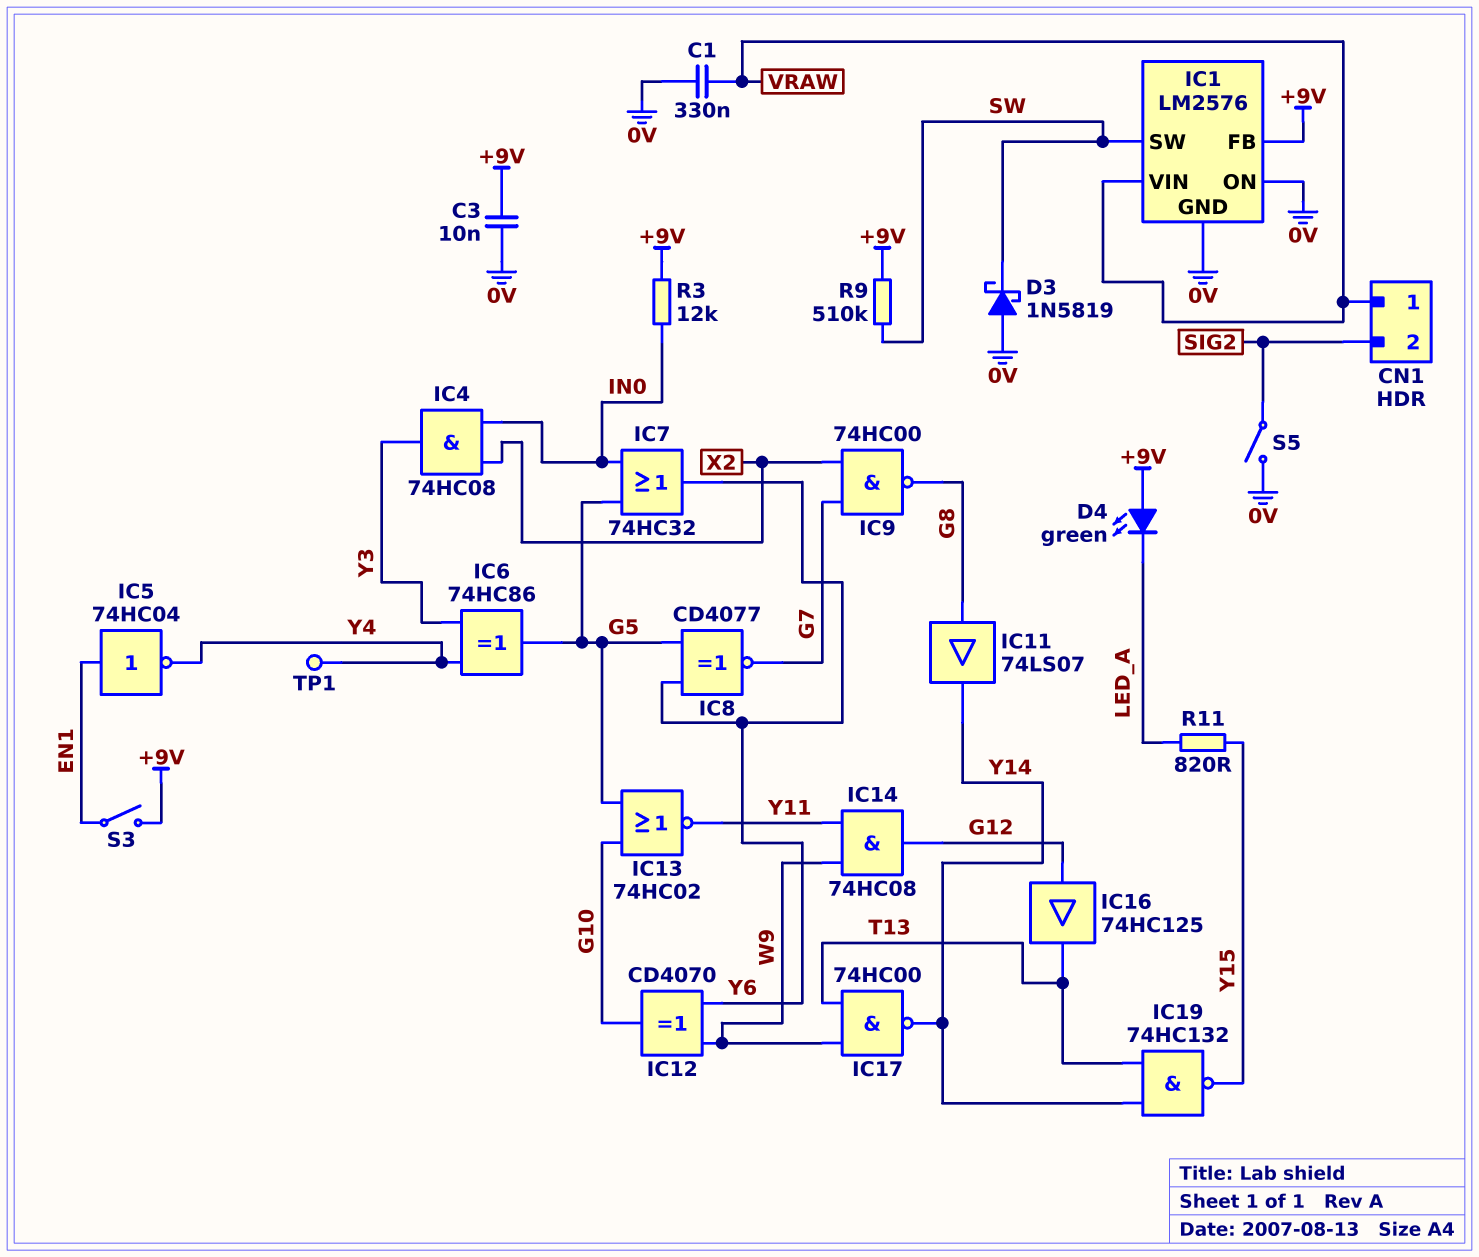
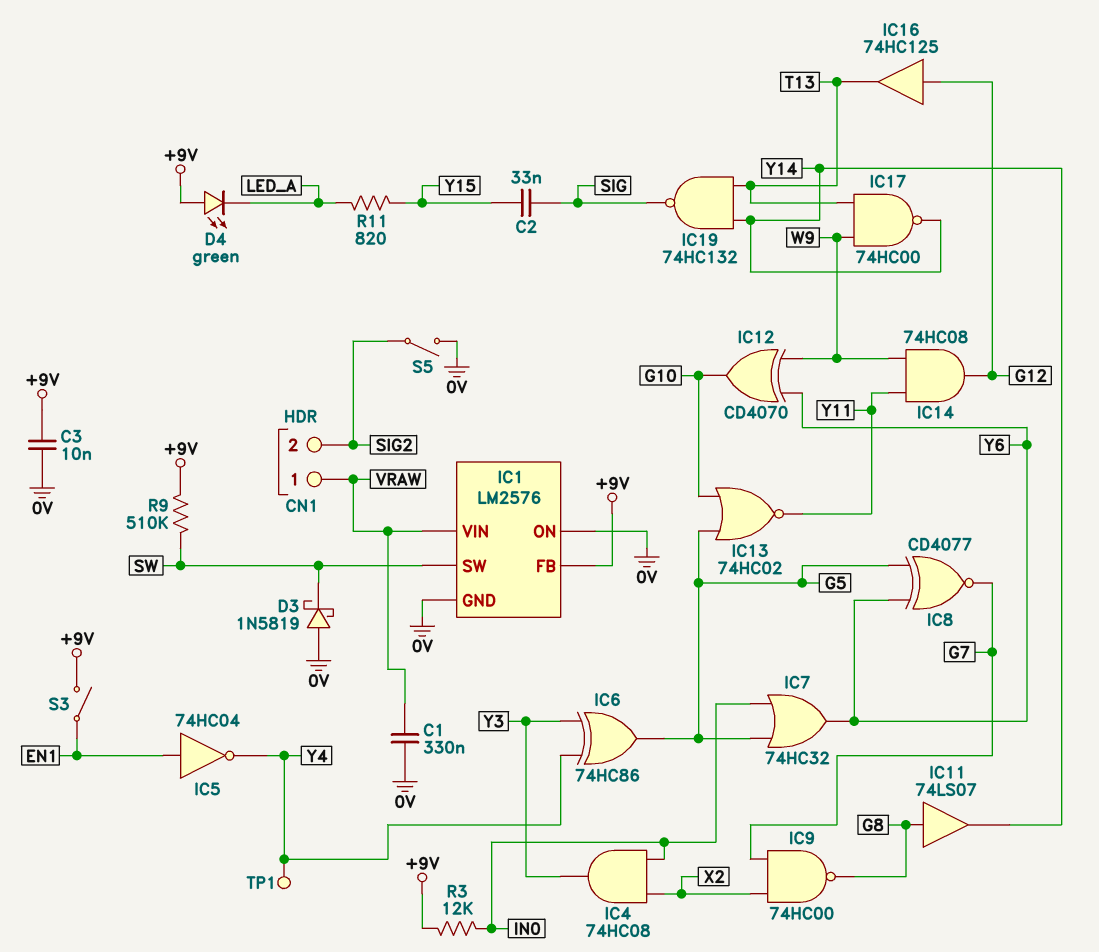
C2: none -> 33nF (SIG, Y15)
IC19: NAND 74HC132 (in T13, in Y14, out Y15) -> NAND 74HC132 (in T13, in Y14, out SIG)

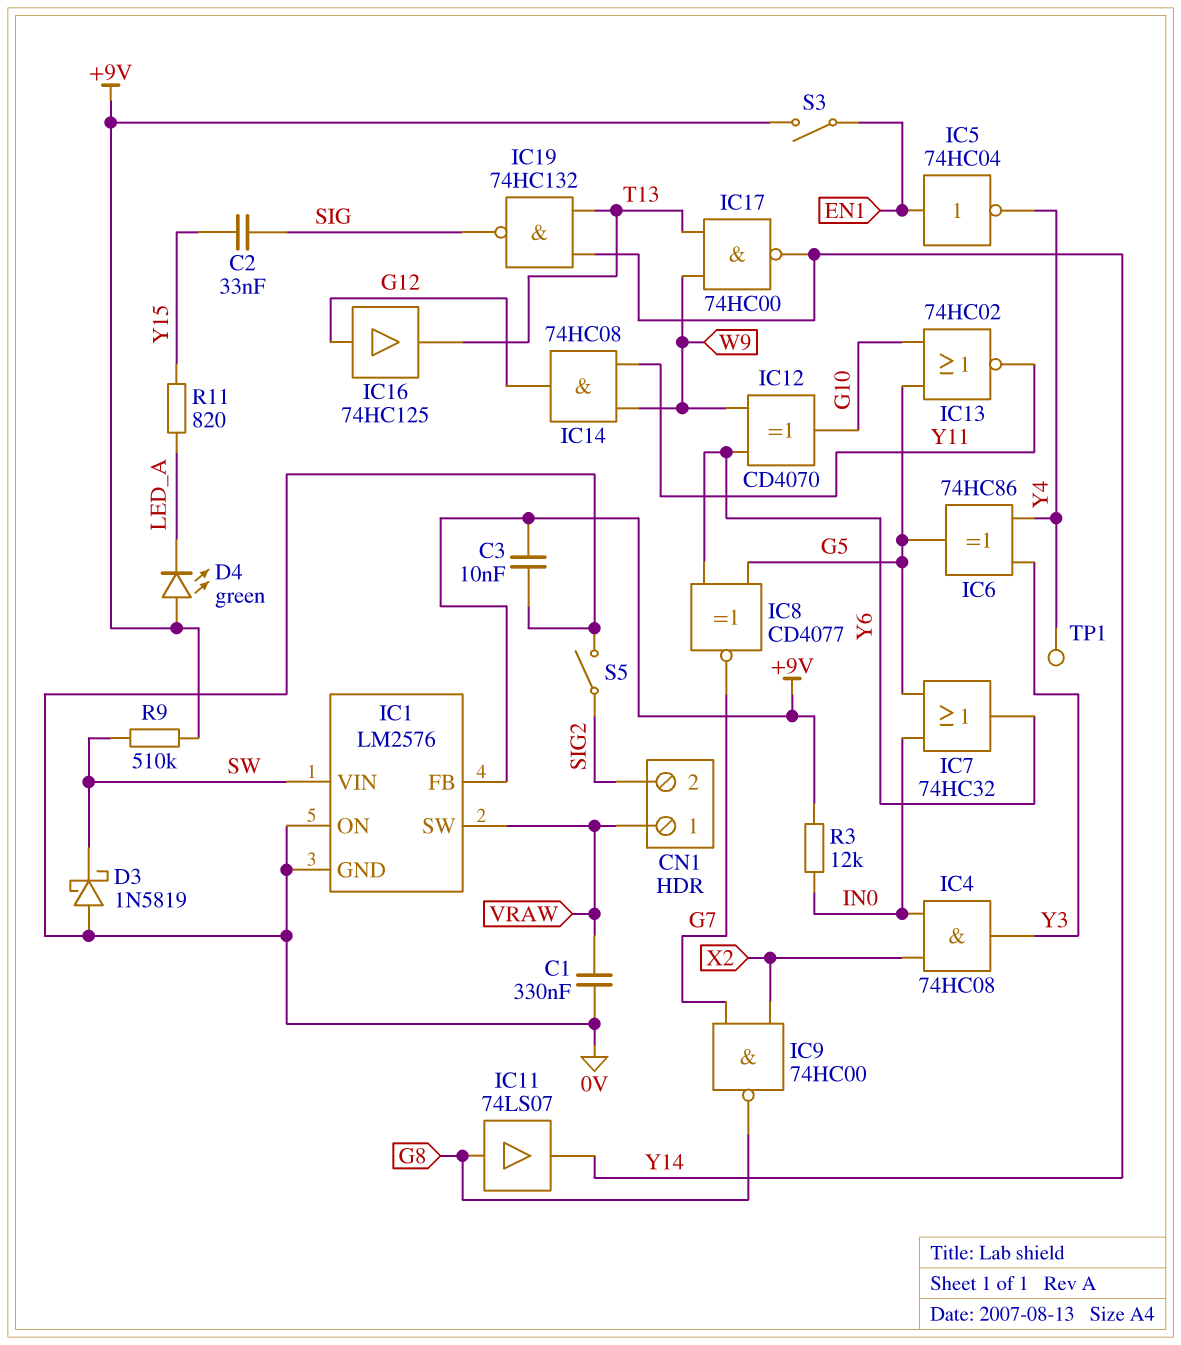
IC1 pin SW: SW -> VRAW
IC1 pin VIN: VRAW -> SW

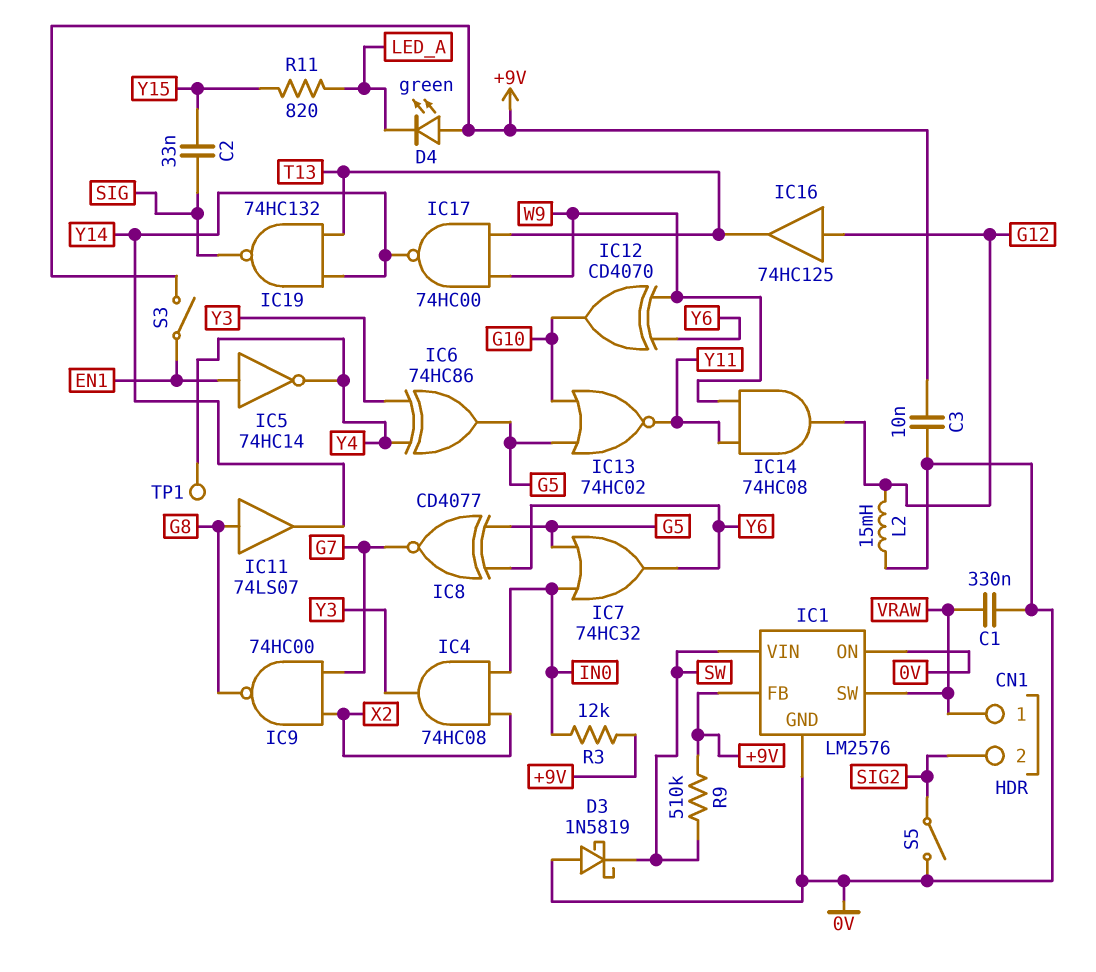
IC5: NOT 74HC04 (in EN1, out Y4) -> NOT 74HC14 (in EN1, out Y4)
L2: none -> 15mH (0V, G12)

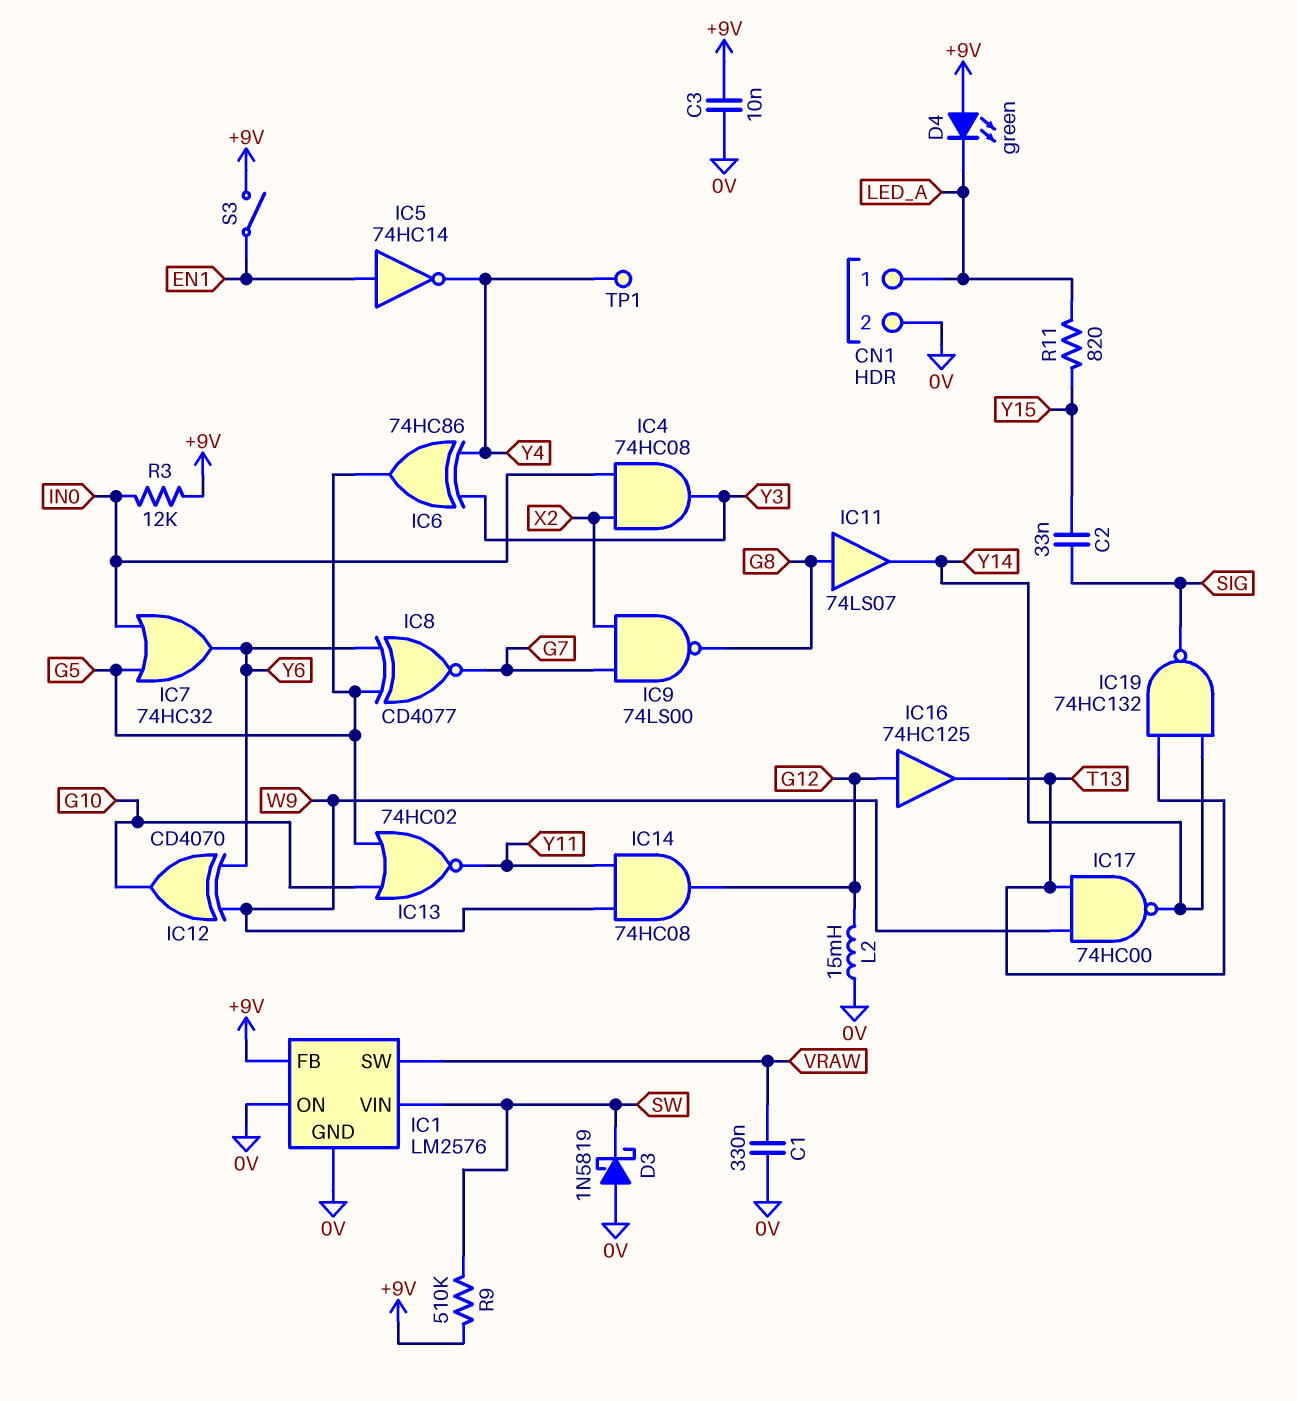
CN1 pin 1: VRAW -> LED_A
CN1 pin 2: SIG2 -> 0V
IC9: NAND 74HC00 (in G7, in X2, out G8) -> NAND 74LS00 (in G7, in X2, out G8)
S5: switch (0V, SIG2) -> none

